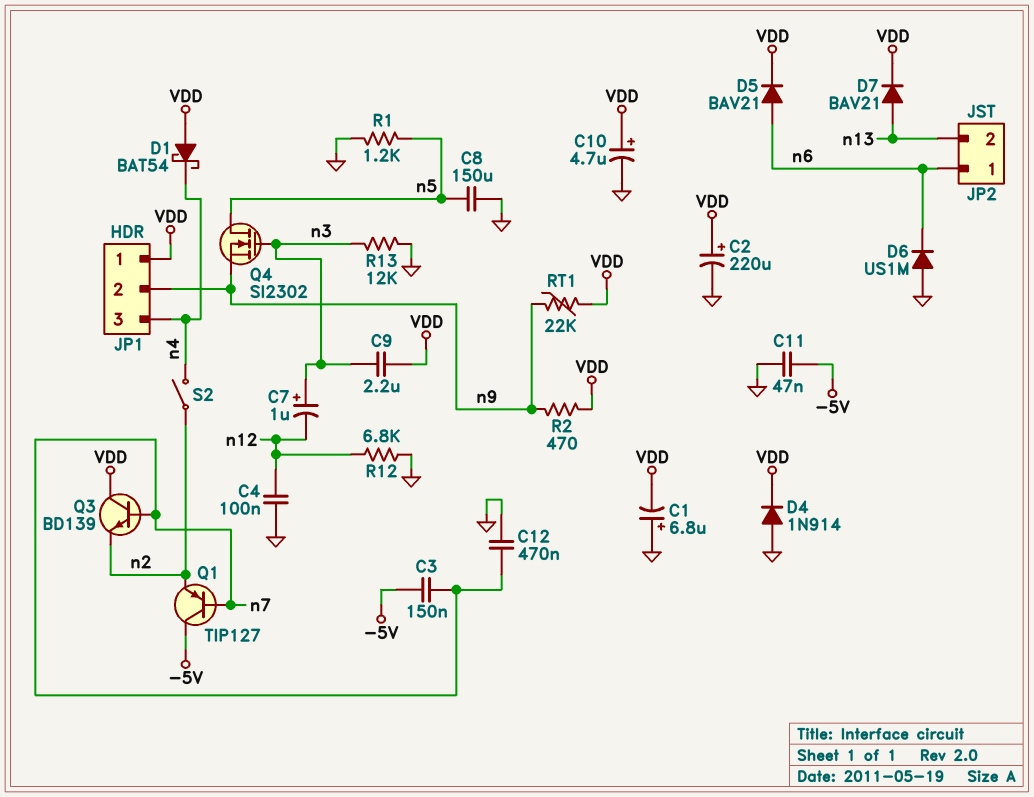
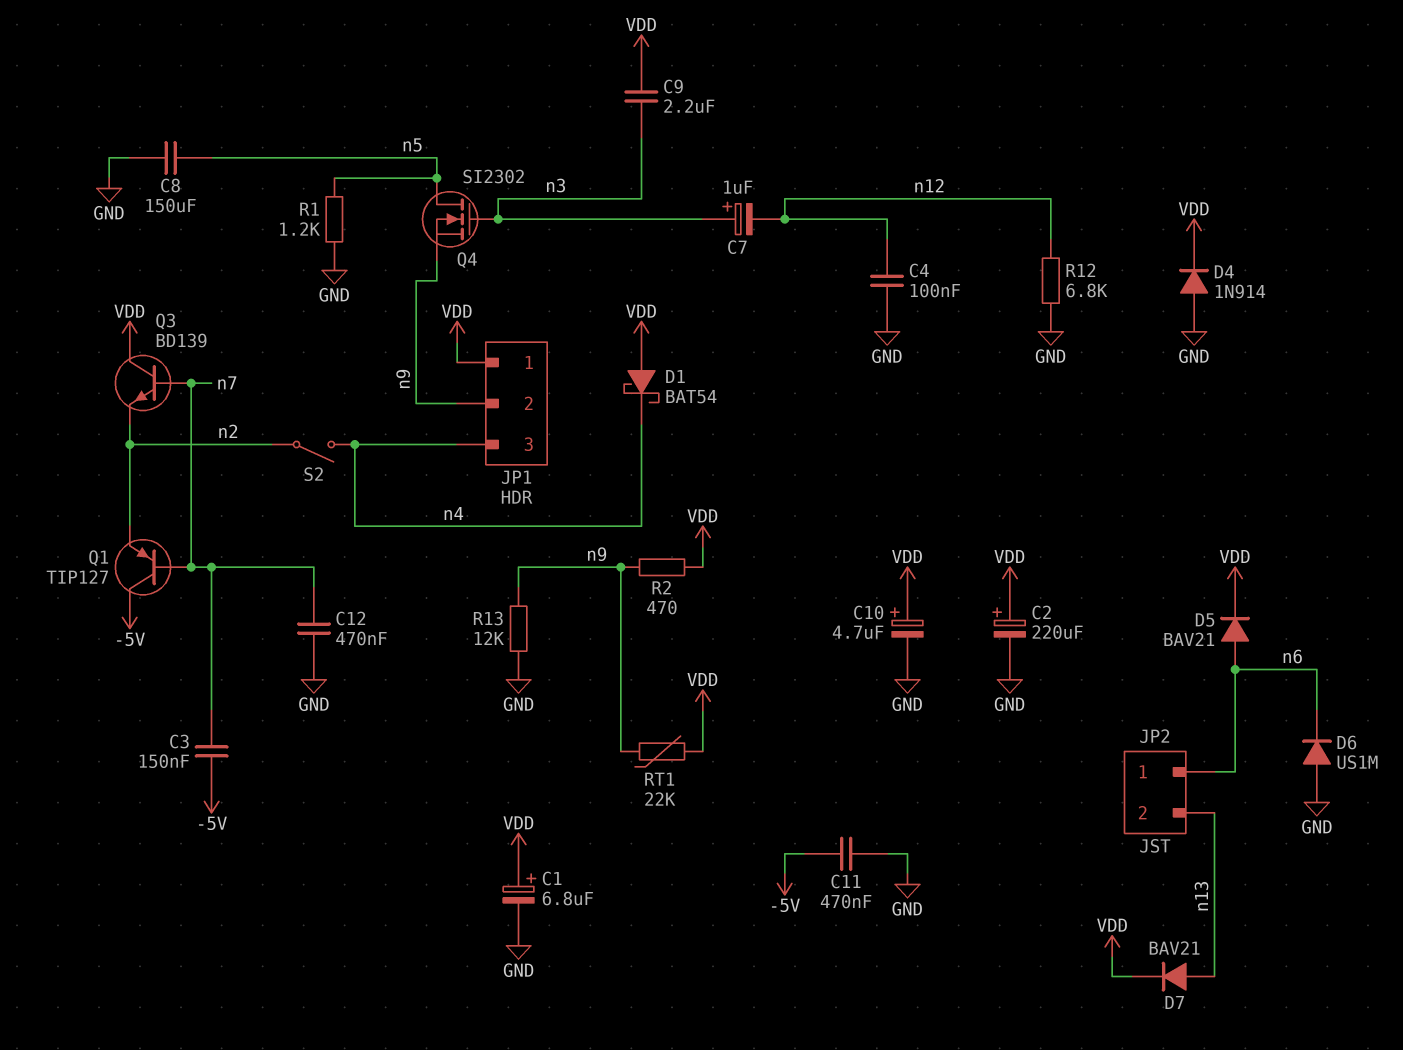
C1: 6.8uF (plus GND, minus VDD) -> 6.8uF (plus VDD, minus GND)
C11: 47nF (-5V, GND) -> 470nF (-5V, GND)
R13: 12k (GND, n3) -> 12k (GND, n9)

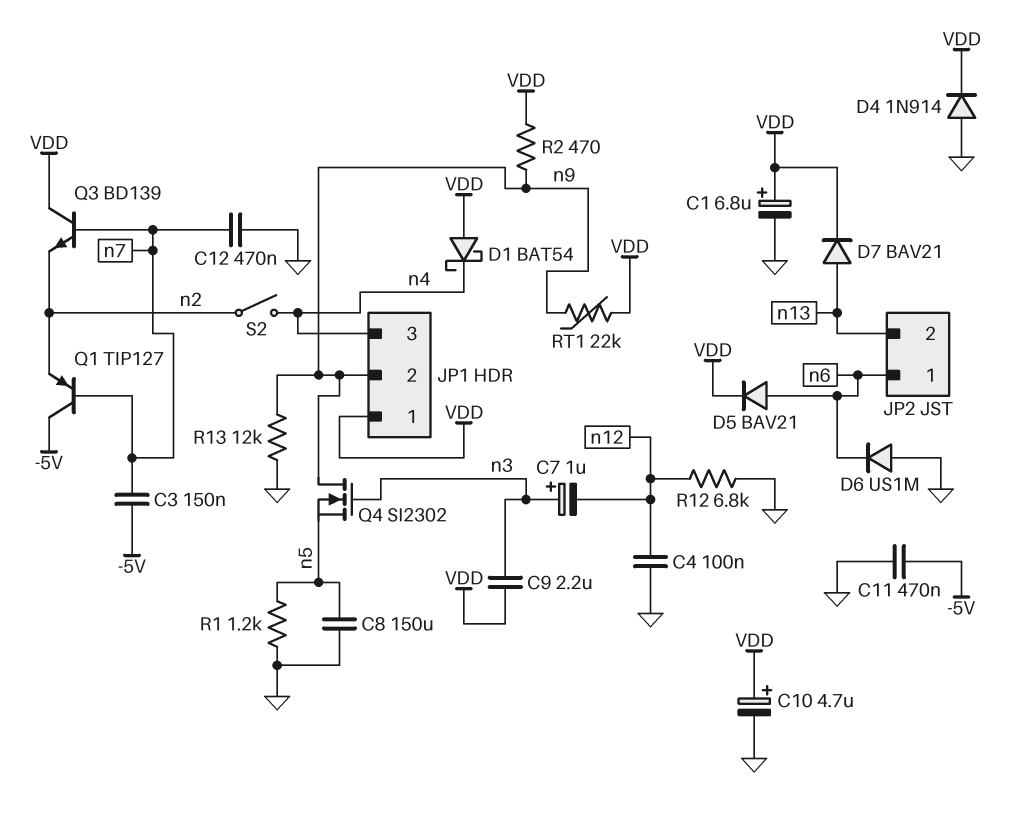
C2: 220uF (plus VDD, minus GND) -> none
Q4: NMOS SI2302 (G n3, D n5, S n9) -> NMOS SI2302 (G n3, D n9, S n5)

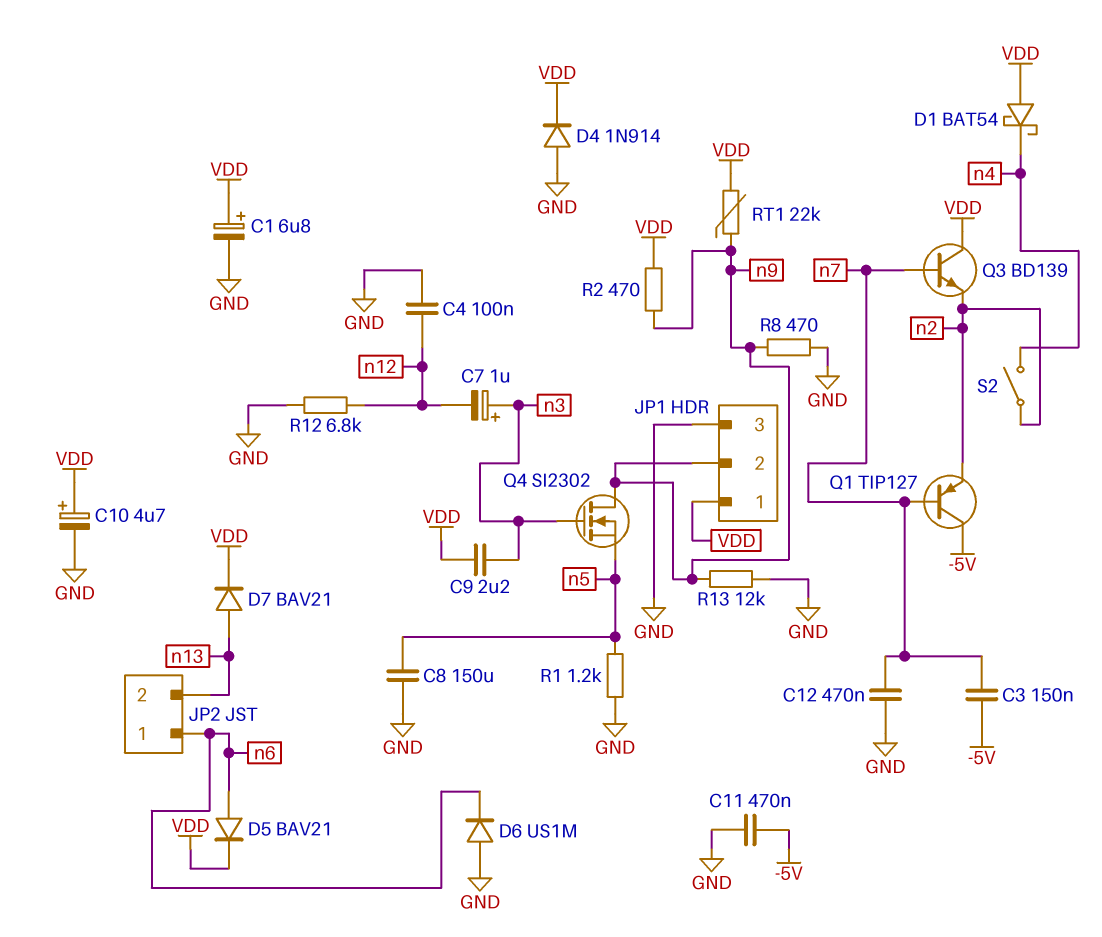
JP1 pin 3: n4 -> GND
R8: none -> 470 (GND, n9)

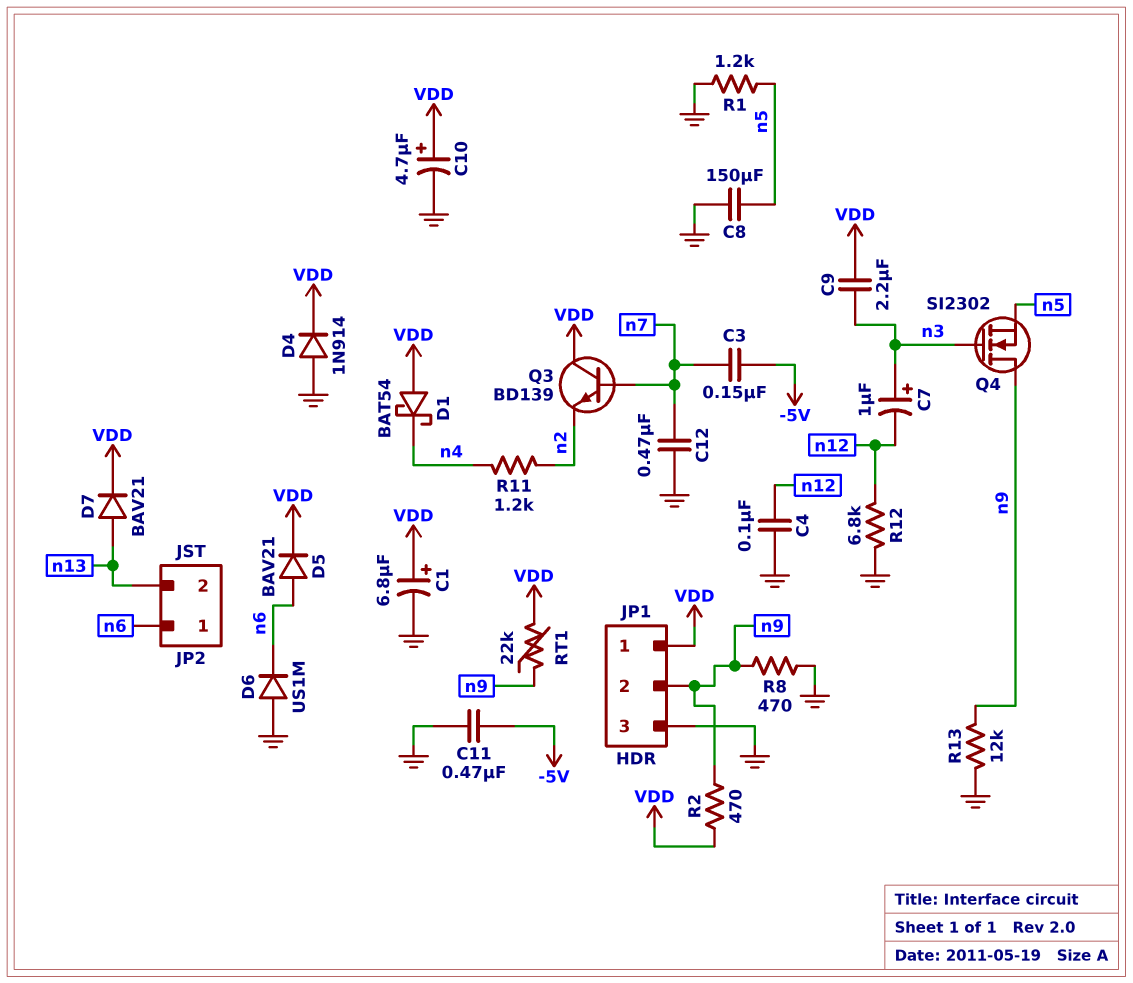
Q1: PNP TIP127 (B n7, C -5V, E n2) -> none
R11: none -> 1.2k (n2, n4)
S2: switch (n2, n4) -> none

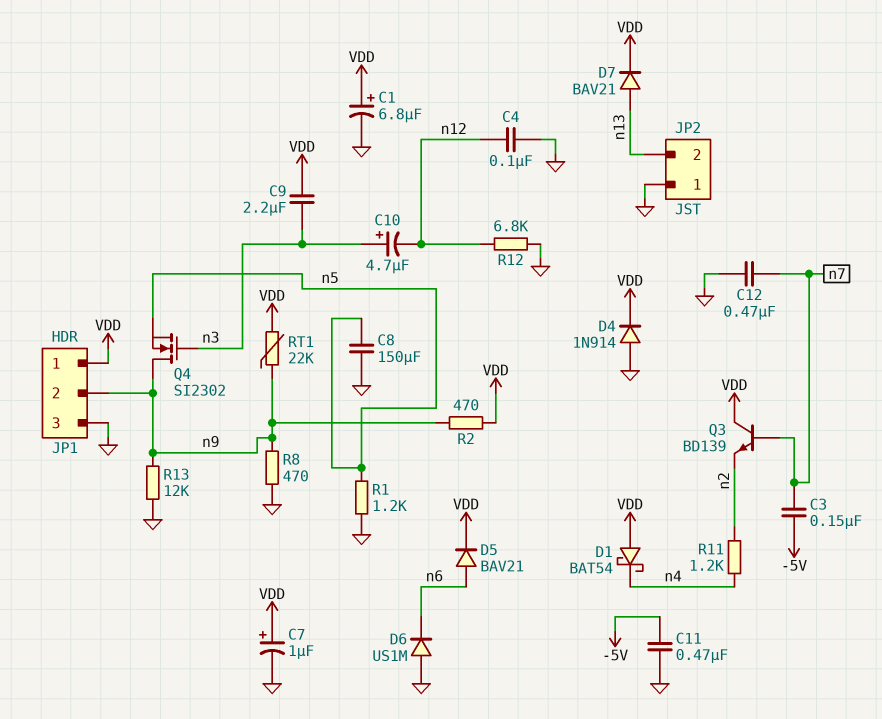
C7: 1uF (plus n3, minus n12) -> 1uF (plus VDD, minus GND)
C10: 4.7uF (plus VDD, minus GND) -> 4.7uF (plus n3, minus n12)
JP2 pin 1: n6 -> GND

